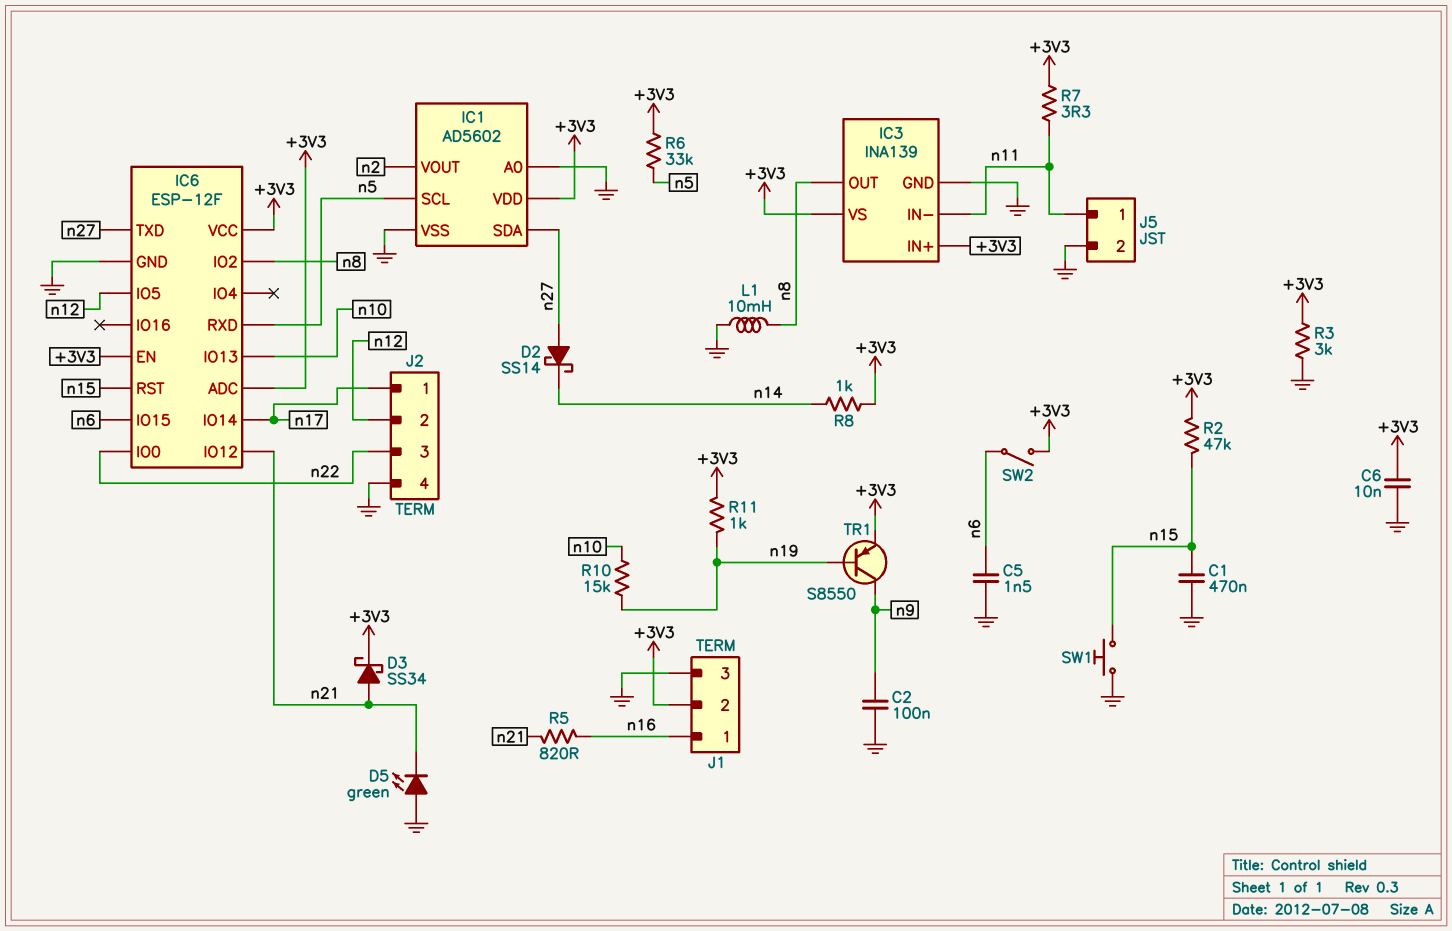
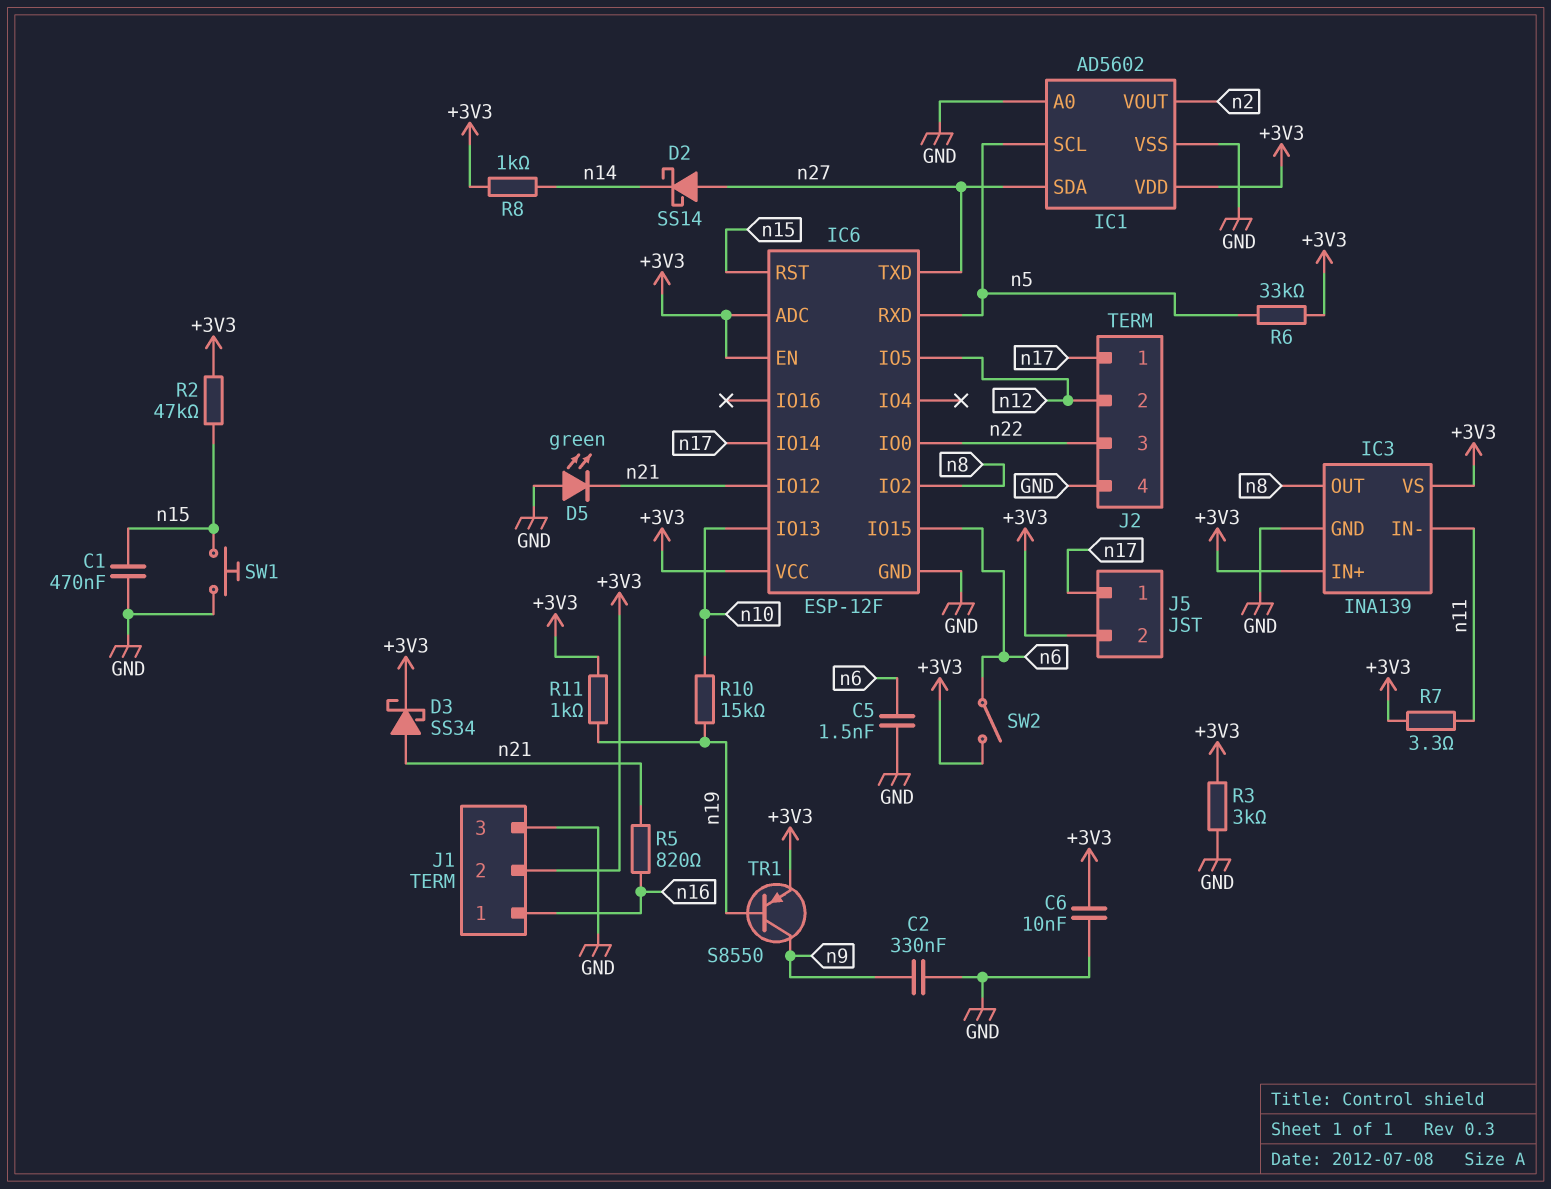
C2: 100nF (GND, n9) -> 330nF (GND, n9)
J5 pin 1: n11 -> n17
J5 pin 2: GND -> +3V3
L1: 10mH (GND, n8) -> none

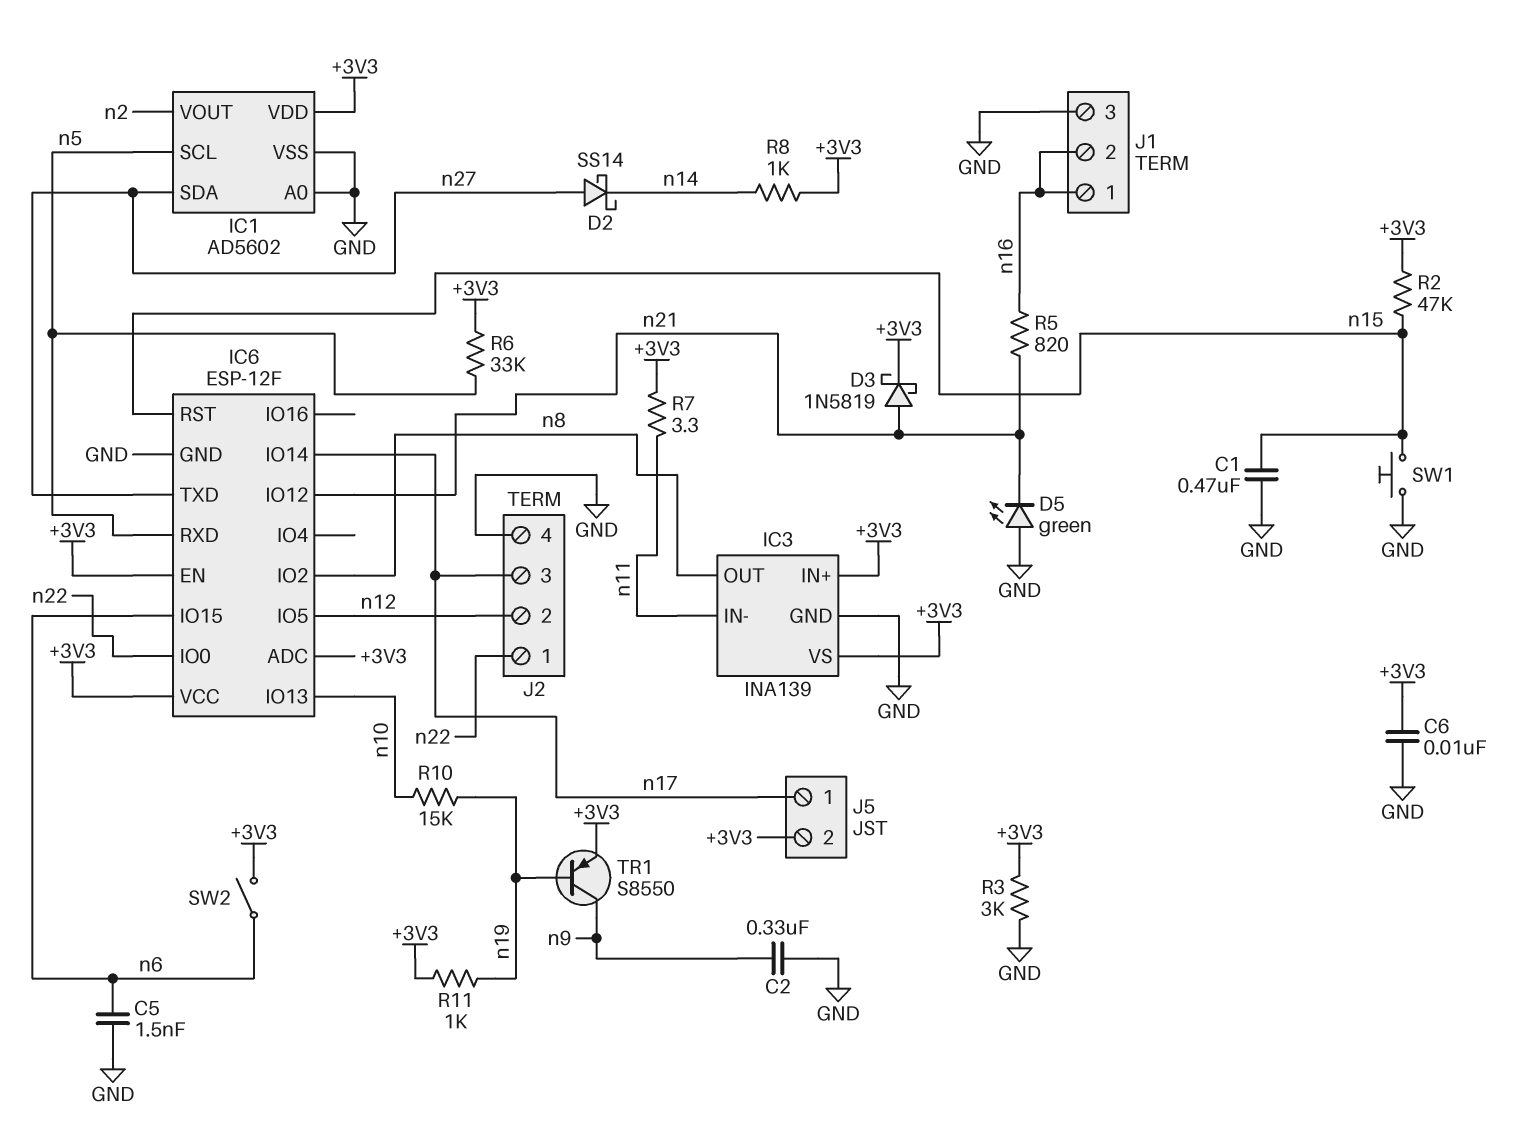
D3: schottky SS34 (A n21, K +3V3) -> schottky 1N5819 (A n21, K +3V3)
J1 pin 2: +3V3 -> n16
J2 pin 1: n17 -> n22
J2 pin 3: n22 -> n17

